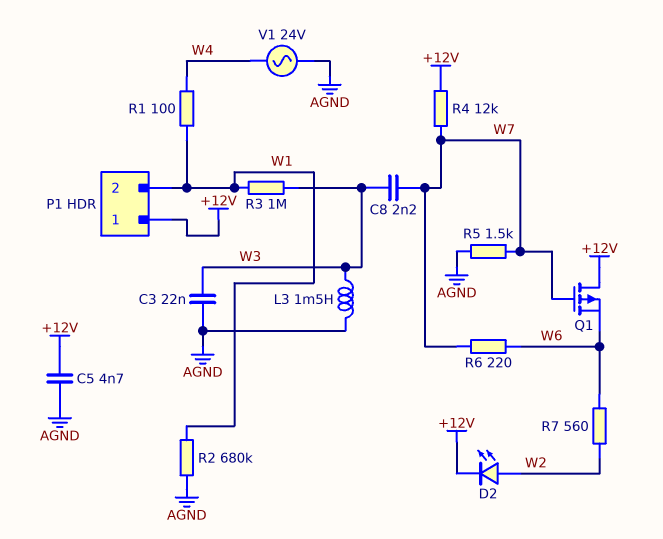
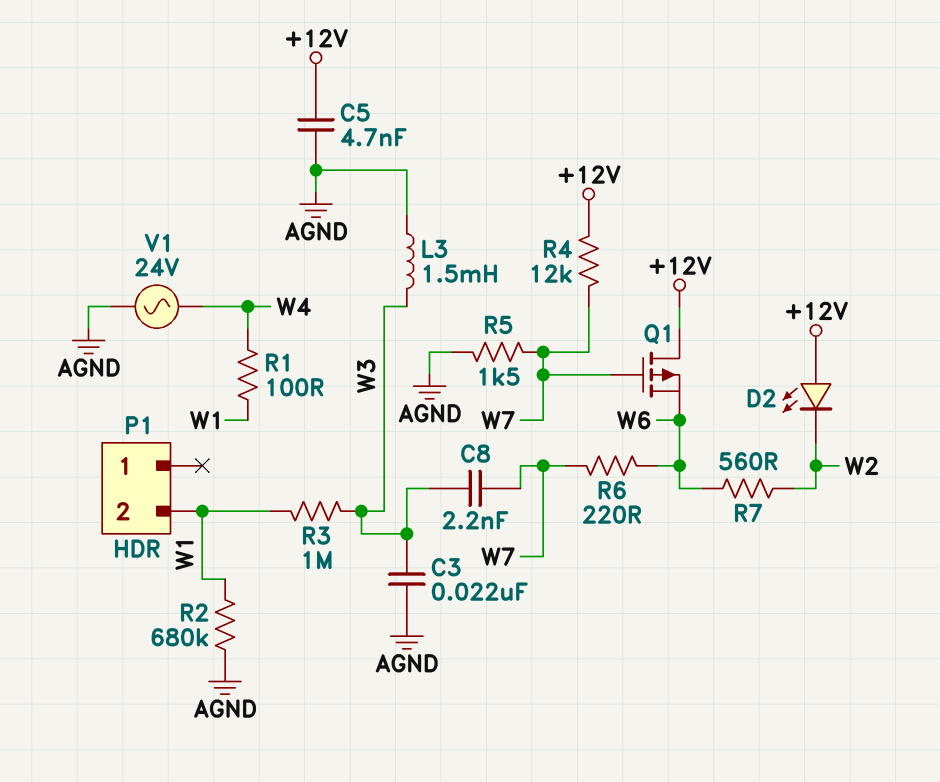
D2: LED (A W2, K +12V) -> LED (A +12V, K W2)
P1 pin 1: +12V -> none

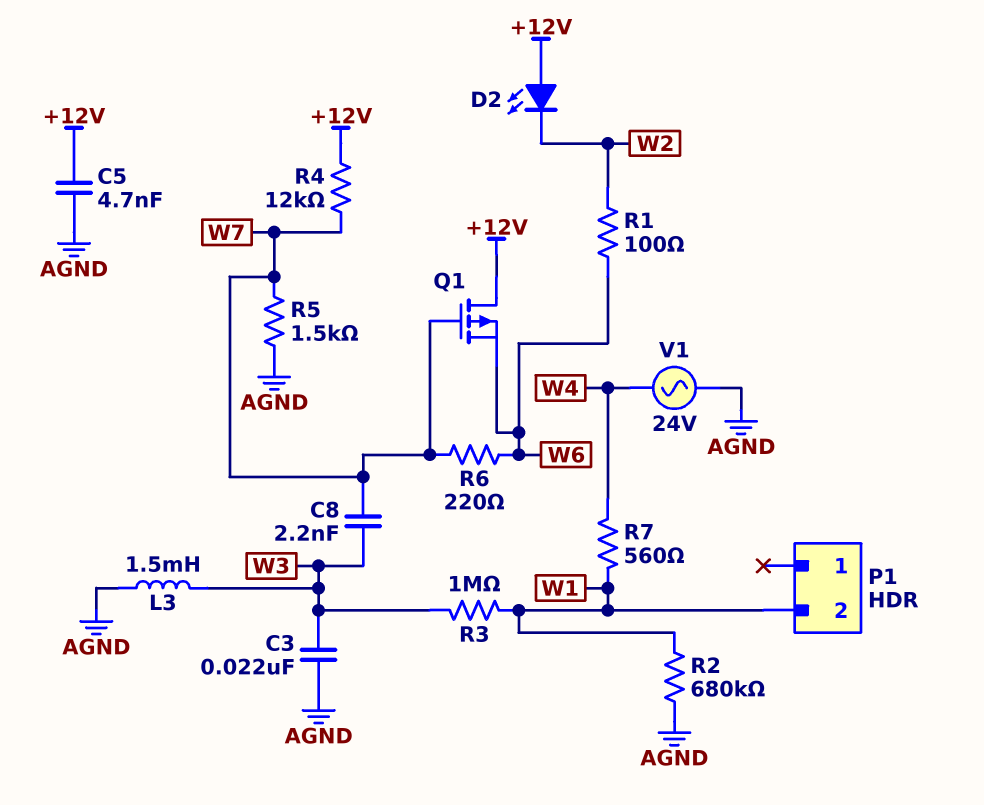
R1: 100 (W1, W4) -> 100 (W2, W6)
R7: 560 (W2, W6) -> 560 (W1, W4)

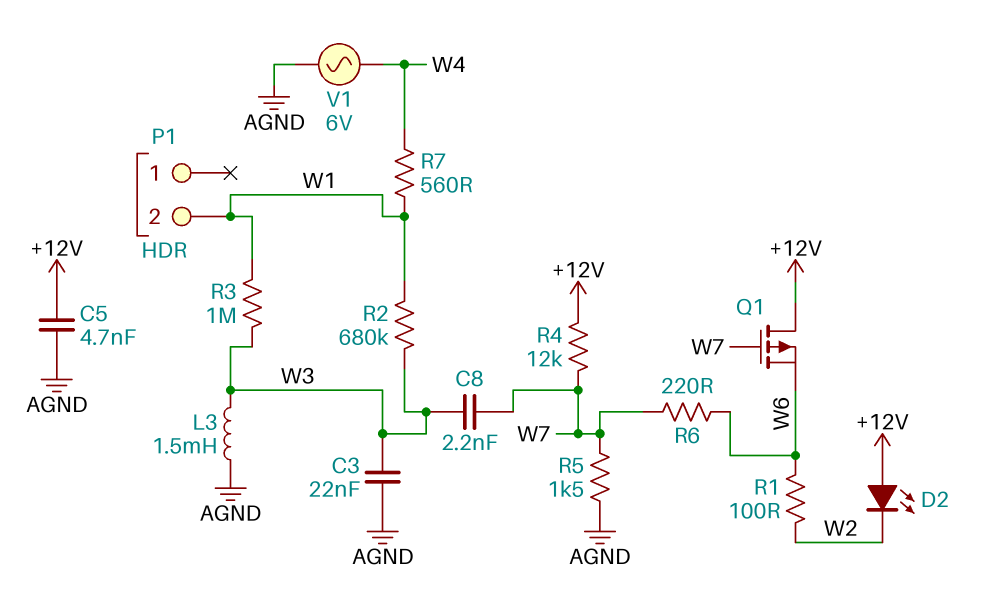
R2: 680k (AGND, W1) -> 680k (W1, W3)
V1: AC 24V (AGND, W4) -> AC 6V (AGND, W4)

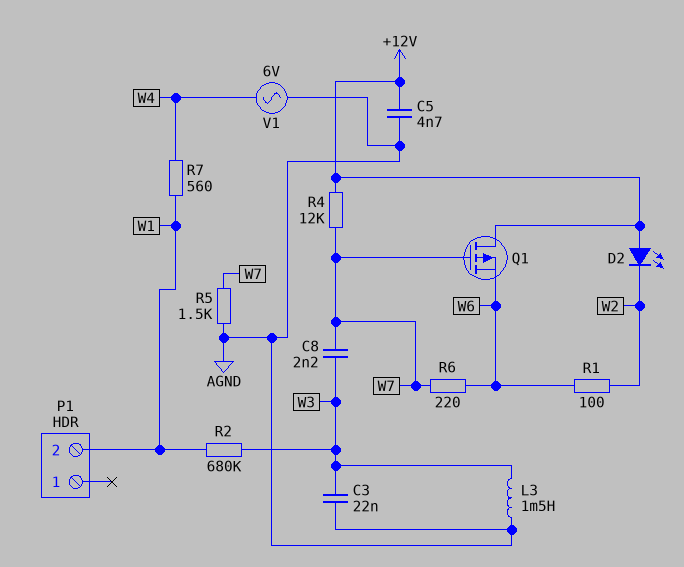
R3: 1M (W1, W3) -> none

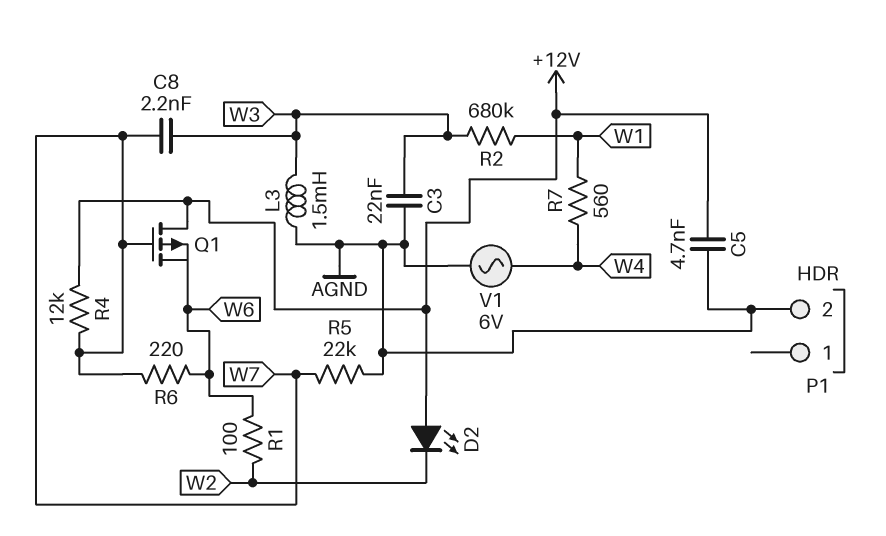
P1 pin 2: W1 -> AGND
R5: 1.5k (AGND, W7) -> 22k (AGND, W7)

